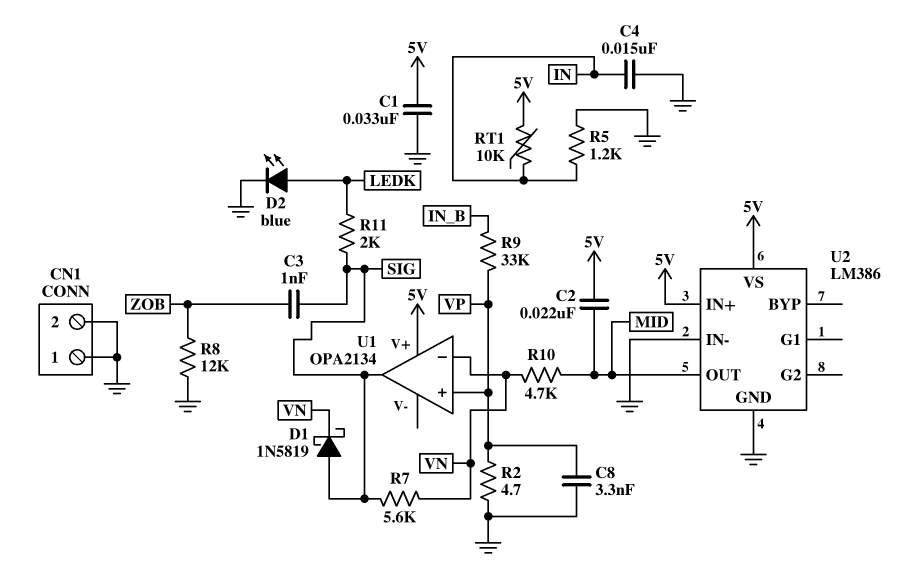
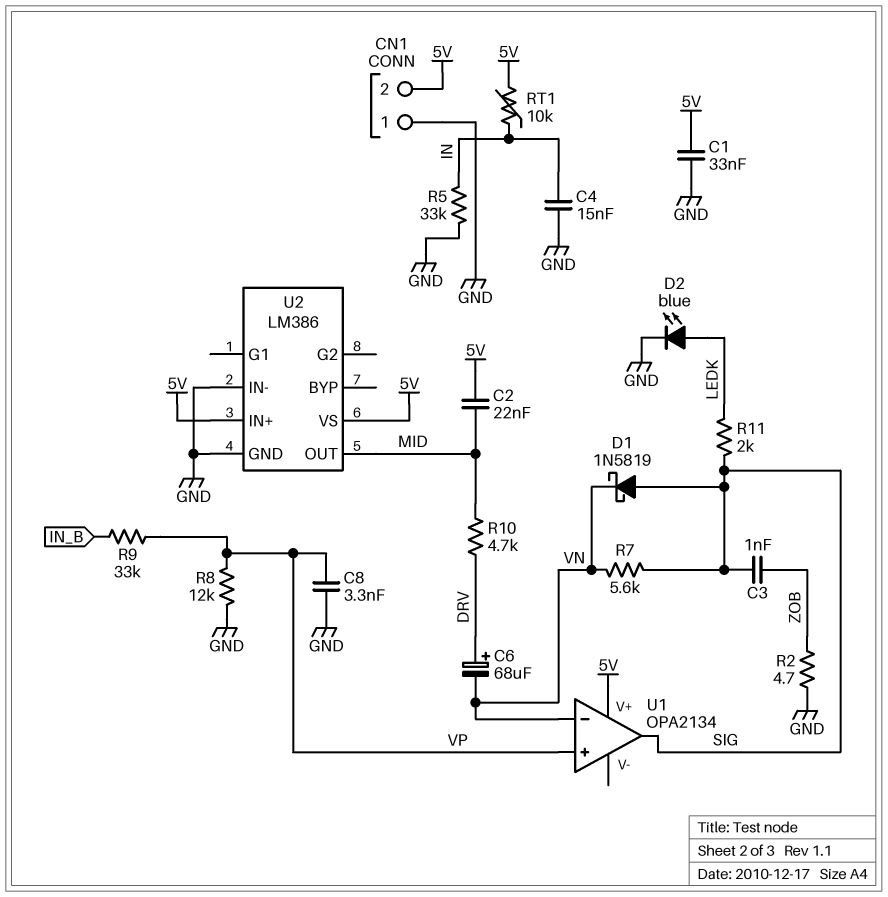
C6: none -> 68uF (plus DRV, minus VN)
CN1 pin 2: GND -> 5V
R2: 4.7 (GND, VP) -> 4.7 (GND, ZOB)
R5: 1.2k (GND, IN) -> 33k (GND, IN)
R8: 12k (GND, ZOB) -> 12k (GND, VP)
R10: 4.7k (MID, VN) -> 4.7k (DRV, MID)

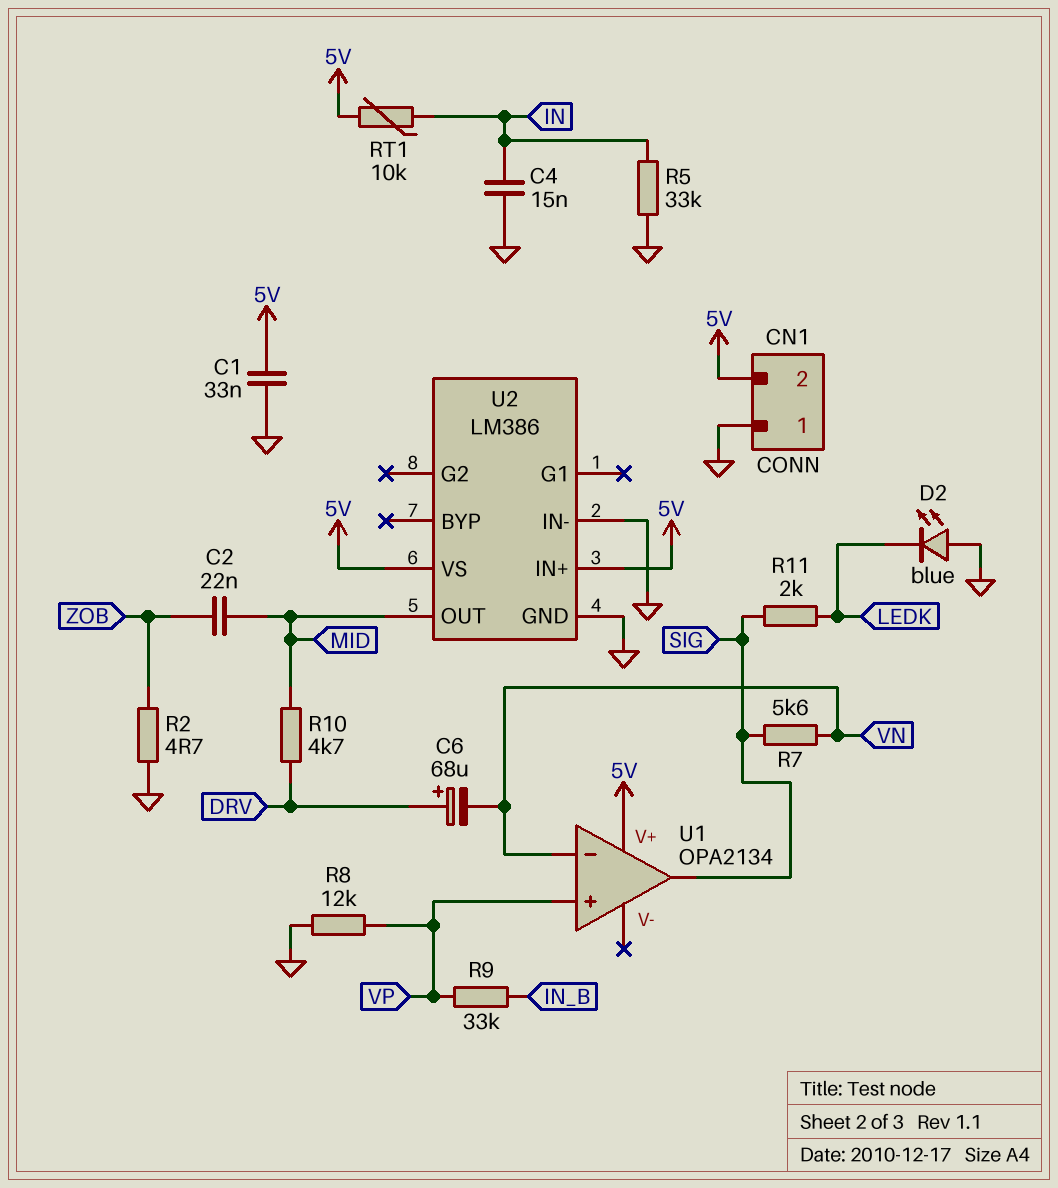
C2: 22nF (5V, MID) -> 22nF (MID, ZOB)
C3: 1nF (SIG, ZOB) -> none
C8: 3.3nF (GND, VP) -> none
D1: schottky 1N5819 (A SIG, K VN) -> none
D2: LED blue (A LEDK, K GND) -> LED blue (A GND, K LEDK)

